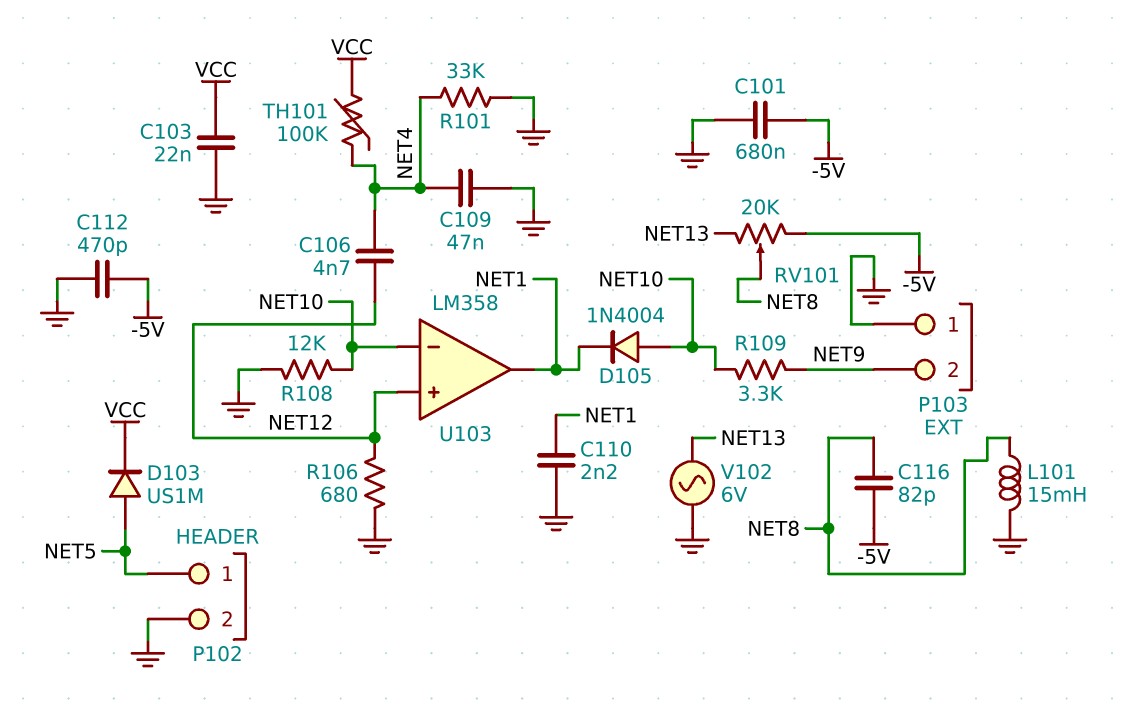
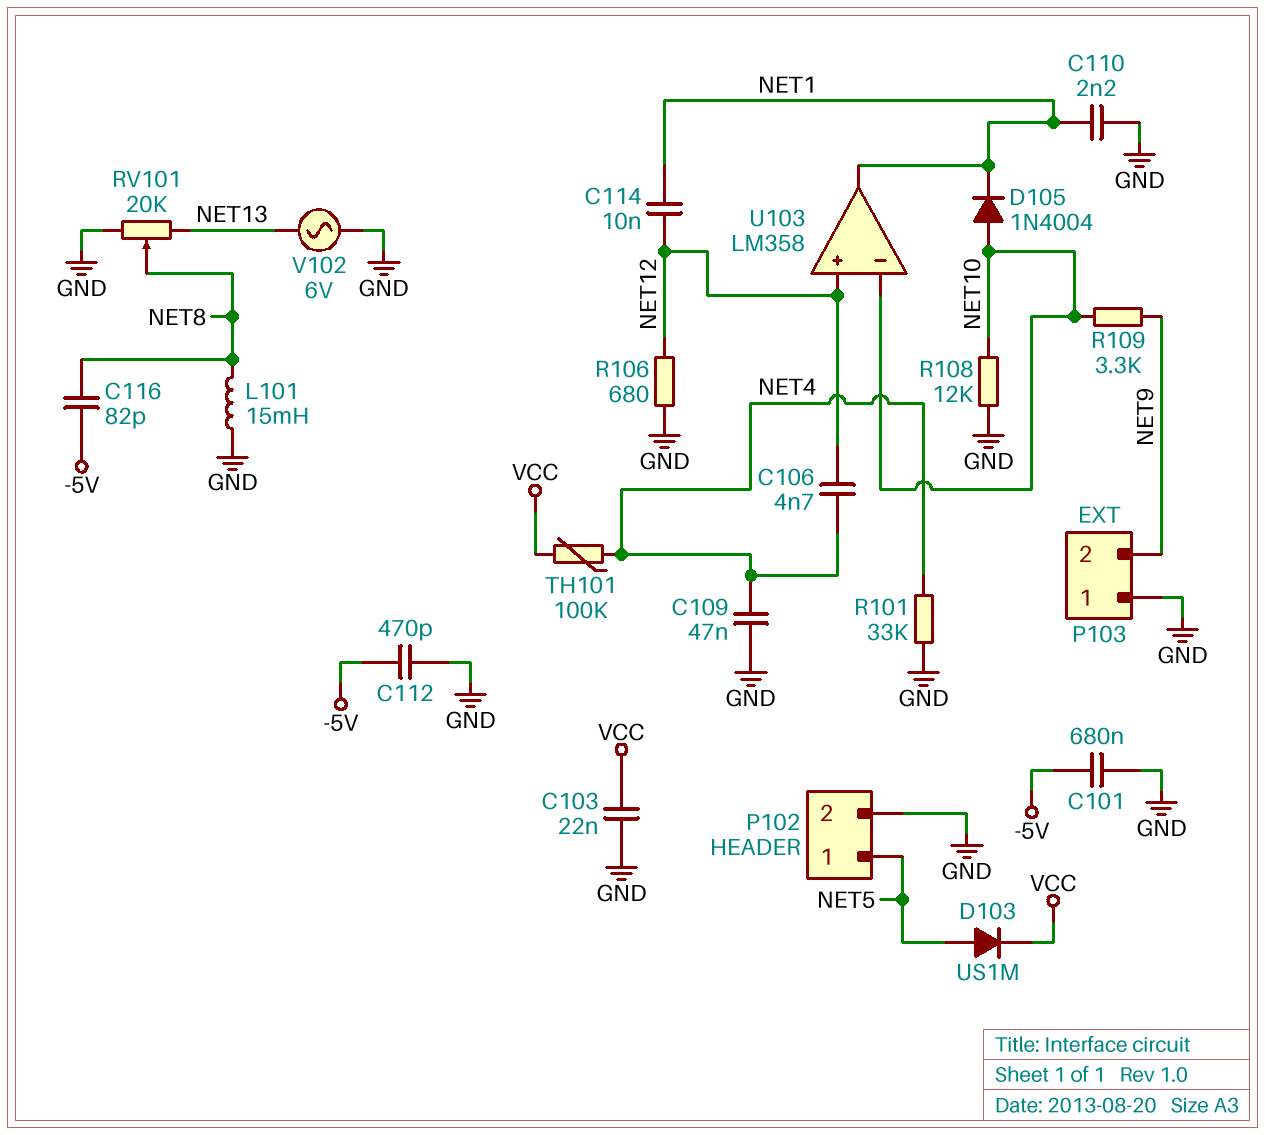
C114: none -> 10nF (NET1, NET12)
RV101: 20k (-5V, NET13, wiper NET8) -> 20k (GND, NET13, wiper NET8)

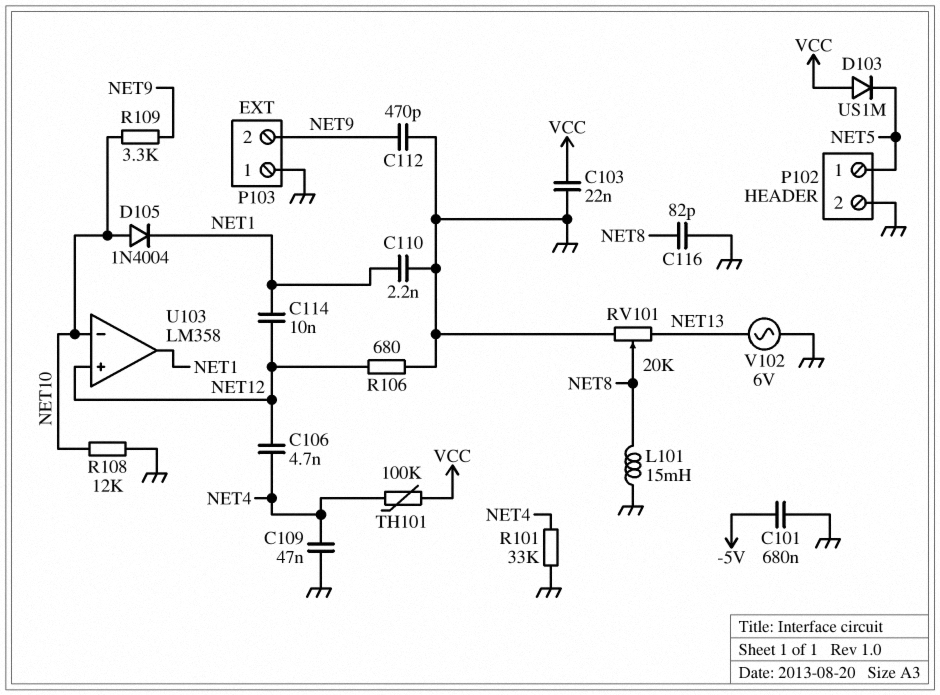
C112: 470pF (-5V, GND) -> 470pF (GND, NET9)
C116: 82pF (-5V, NET8) -> 82pF (GND, NET8)
D103: diode US1M (A NET5, K VCC) -> diode US1M (A VCC, K NET5)

